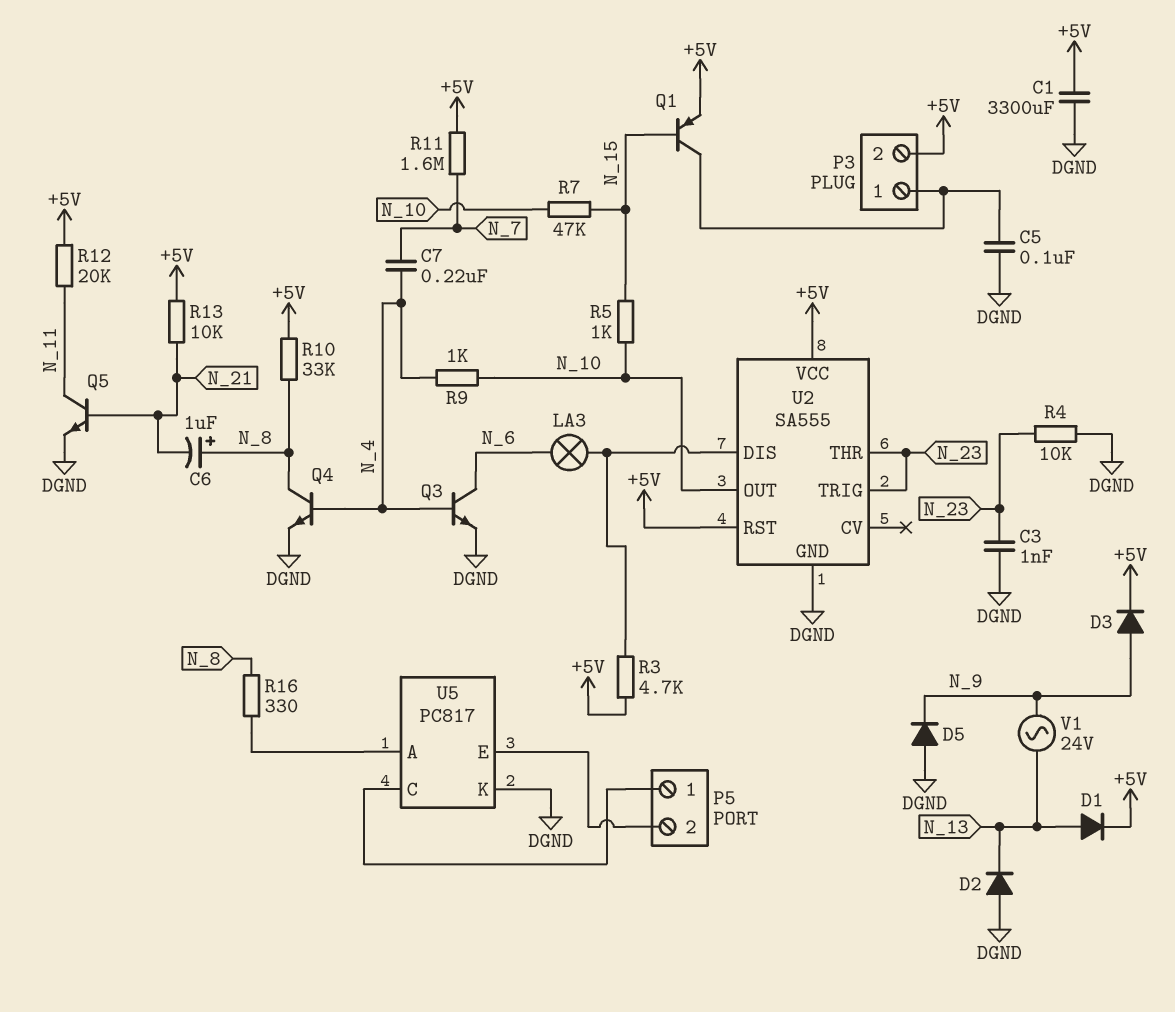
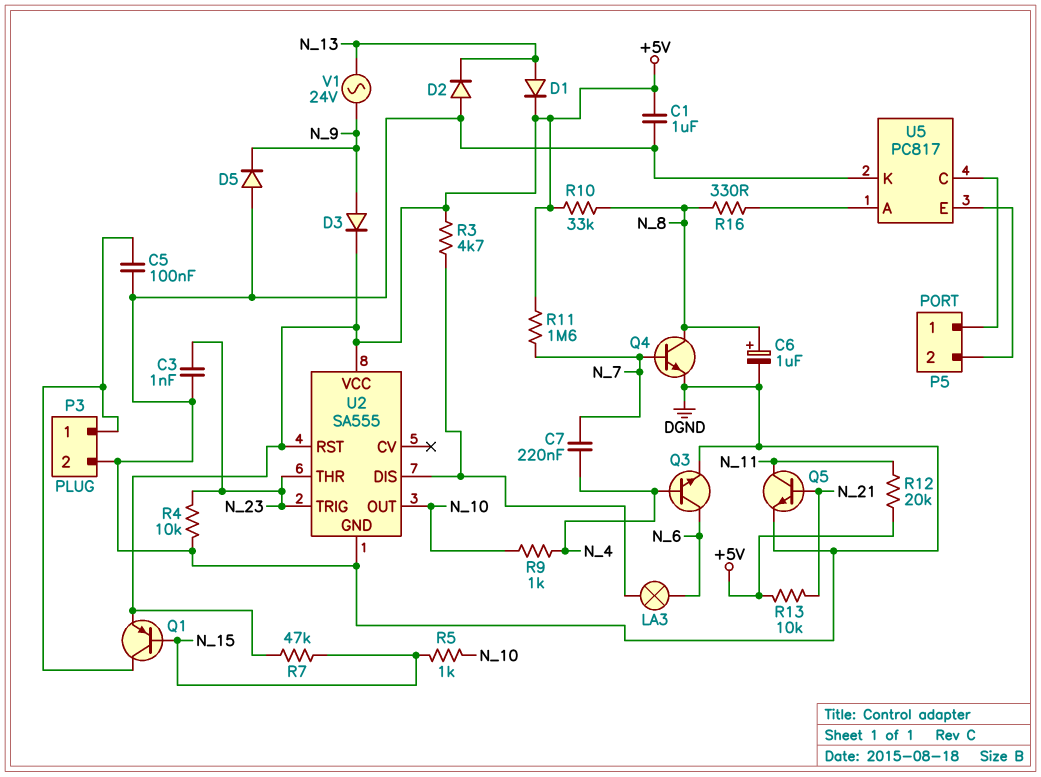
C1: 3300uF (+5V, DGND) -> 1uF (+5V, DGND)
C6: 1uF (plus N_8, minus N_21) -> 1uF (plus N_8, minus DGND)
P3 pin 2: +5V -> DGND
Q4: NPN (B N_4, C N_8, E DGND) -> NPN (B N_7, C N_8, E DGND)
R7: 47k (N_10, N_15) -> 47k (+5V, N_15)

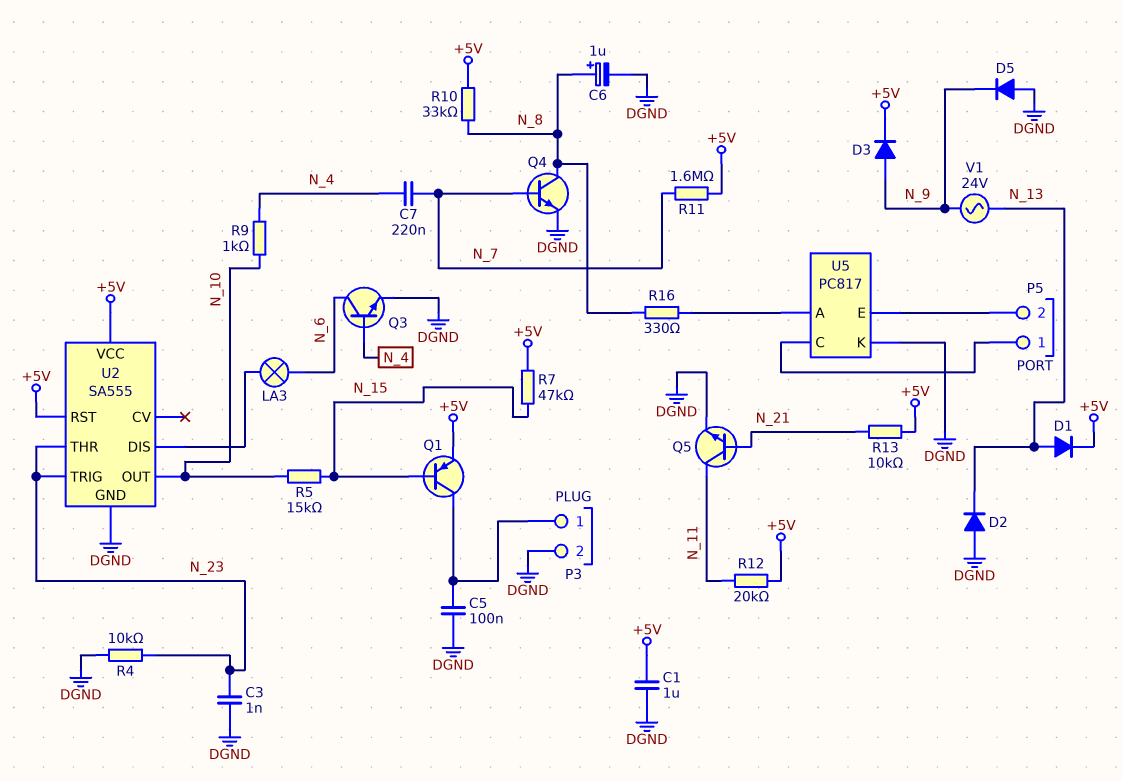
R3: 4.7k (+5V, U2/DIS) -> none
R5: 1k (N_10, N_15) -> 15k (N_10, N_15)

